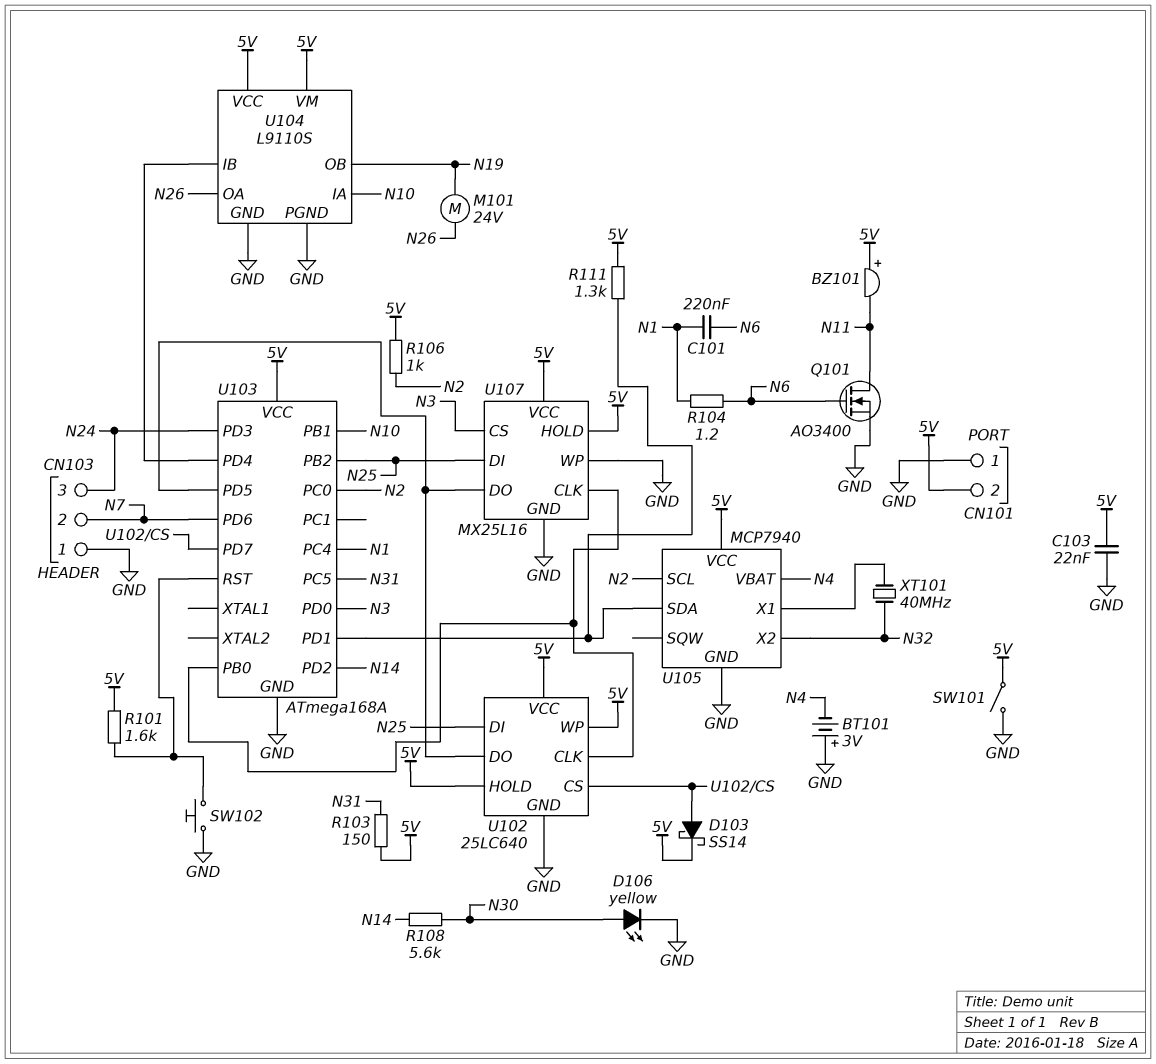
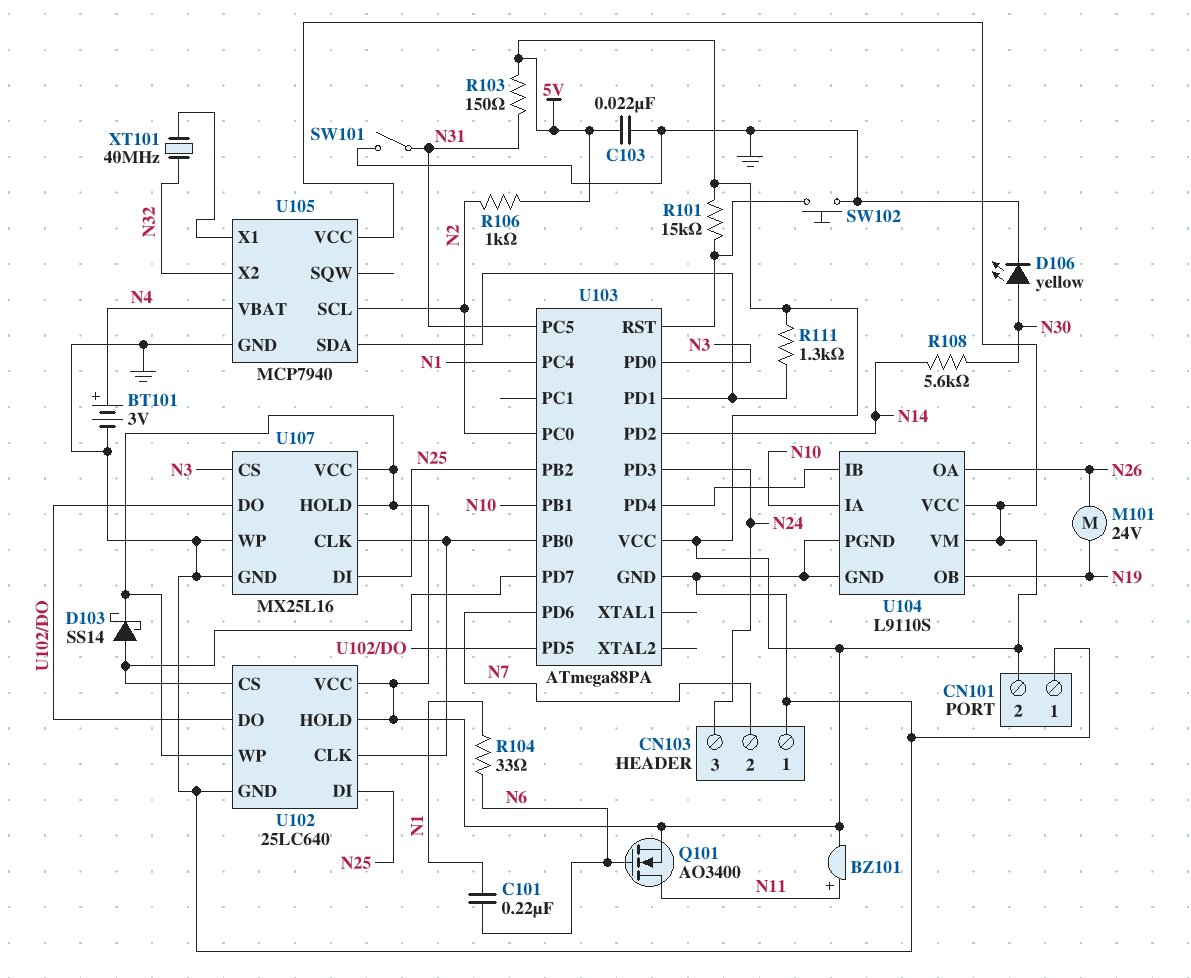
BT101: 3V (plus GND, minus N4) -> 3V (plus N4, minus GND)
BZ101: buzzer (plus 5V, minus N11) -> buzzer (plus N11, minus 5V)
Q101: NMOS AO3400 (G N6, D N11, S GND) -> NMOS AO3400 (G N6, D N11, S 5V)
R101: 1.6k (5V, U103/RST) -> 15k (5V, U103/RST)
R104: 1.2 (N1, N6) -> 33 (N1, N6)
SW101: switch (5V, GND) -> switch (GND, N31)
U103: ATmega168A -> ATmega88PA

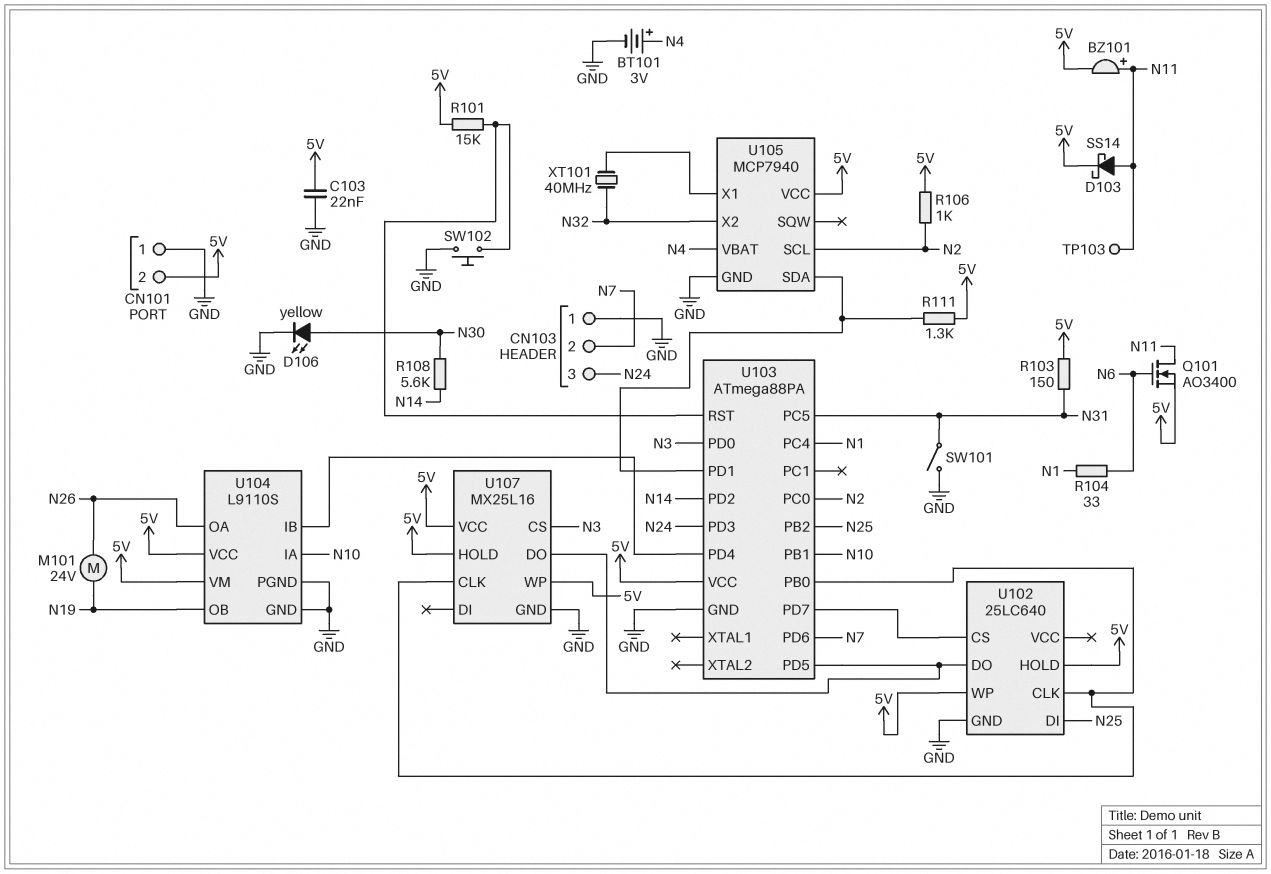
C101: 220nF (N1, N6) -> none
D103: schottky SS14 (A U102/CS, K 5V) -> schottky SS14 (A N11, K 5V)
TP103: none -> test point (N11)
U102 pin VCC: 5V -> none
U107 pin DI: N25 -> none
U107 pin WP: GND -> 5V

